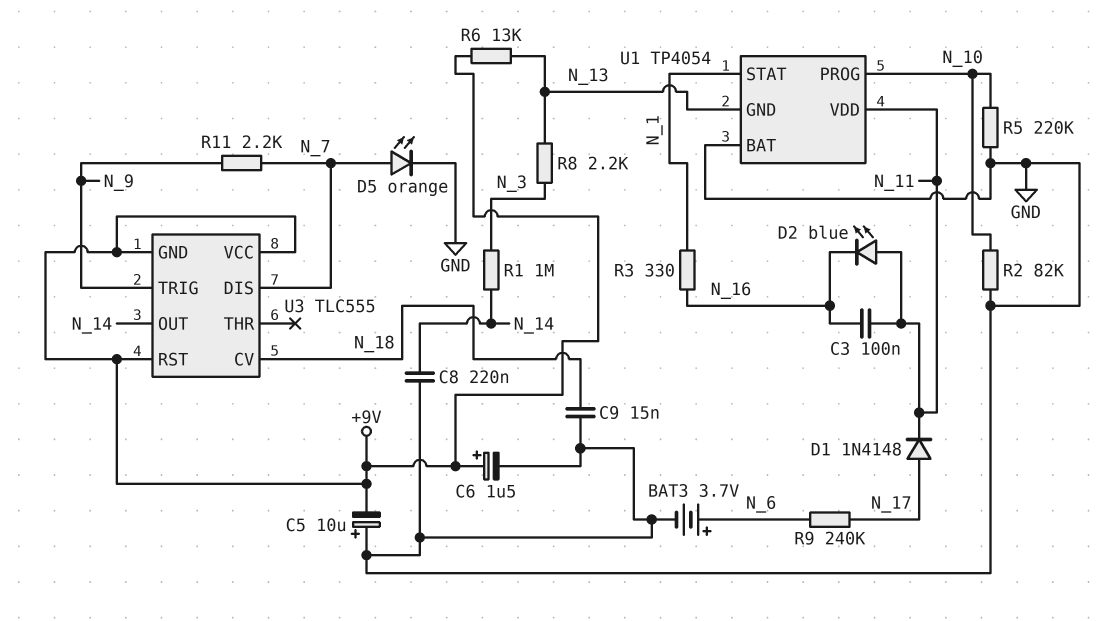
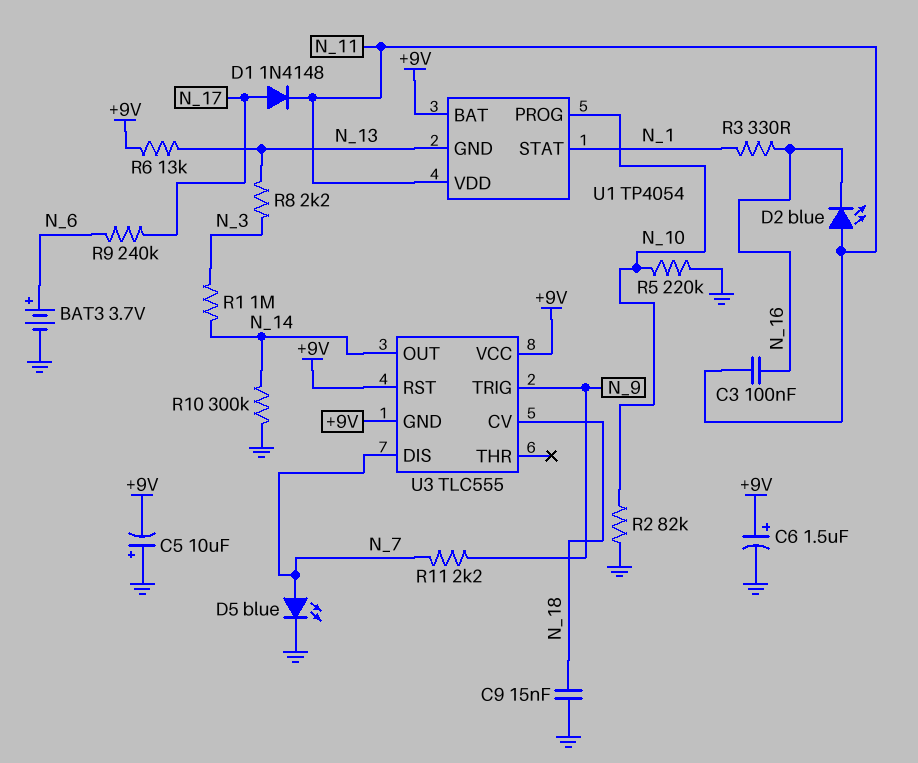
C8: 220nF (GND, N_14) -> none
D5: LED orange (A N_7, K GND) -> LED blue (A N_7, K GND)
R10: none -> 300k (GND, N_14)
U1 pin BAT: GND -> +9V

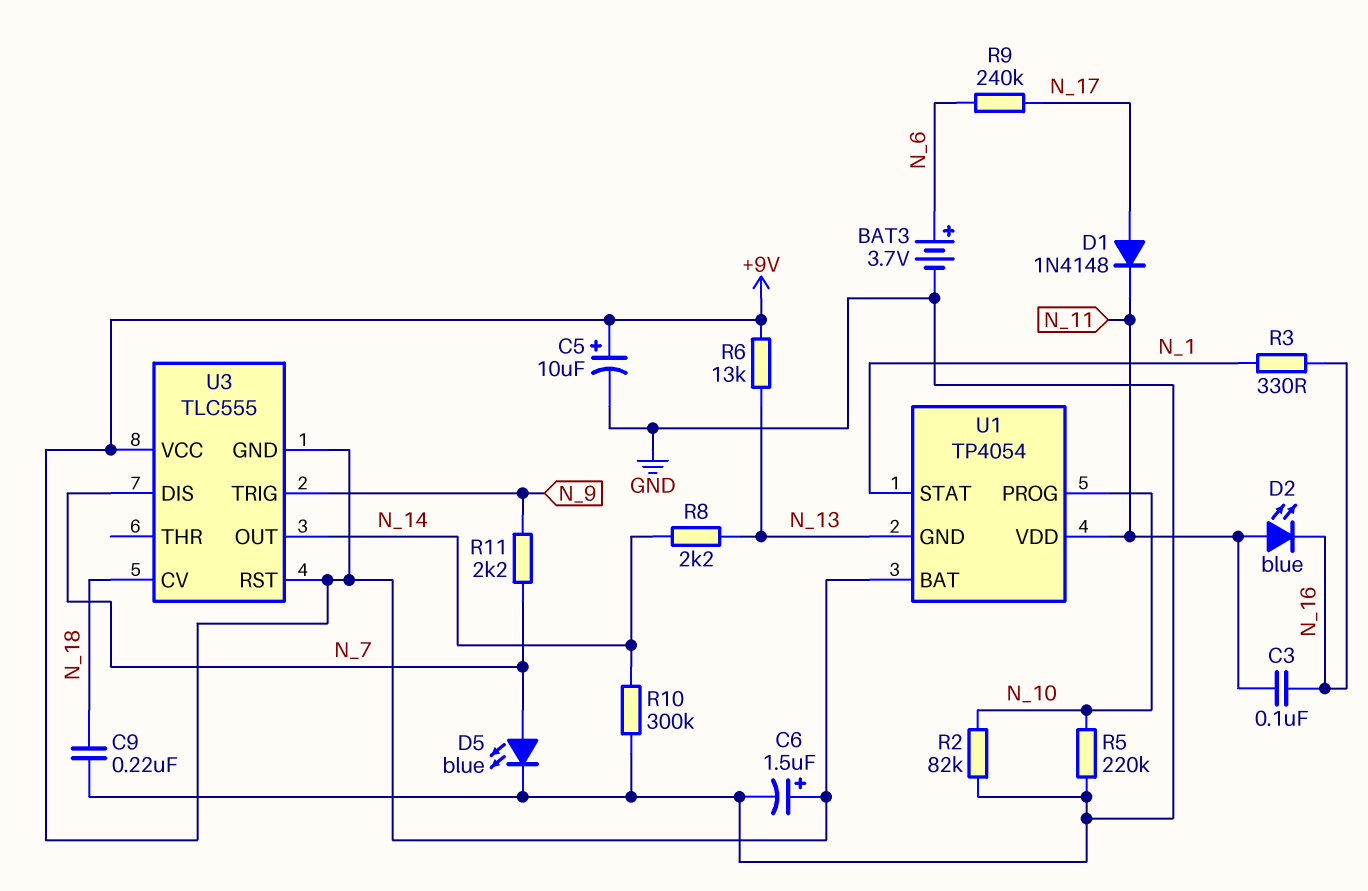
C5: 10uF (plus GND, minus +9V) -> 10uF (plus +9V, minus GND)
C9: 15nF (GND, N_18) -> 220nF (GND, N_18)
R1: 1M (N_3, N_14) -> none
R8: 2.2k (N_3, N_13) -> 2.2k (N_13, N_14)

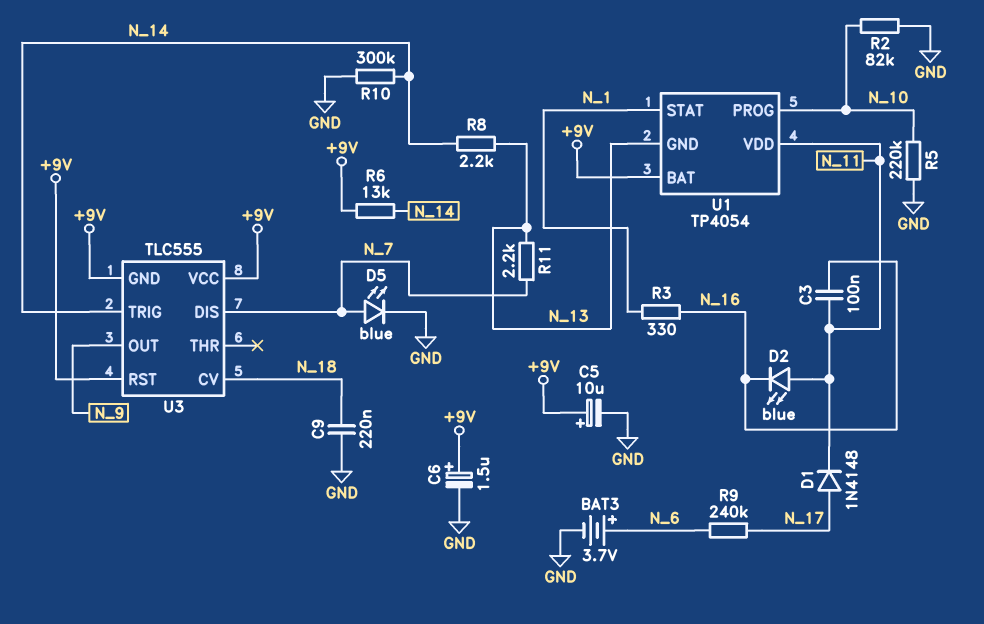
R6: 13k (+9V, N_13) -> 13k (+9V, N_14)
R11: 2.2k (N_7, N_9) -> 2.2k (N_7, N_13)
U3 pin OUT: N_14 -> N_9
U3 pin TRIG: N_9 -> N_14

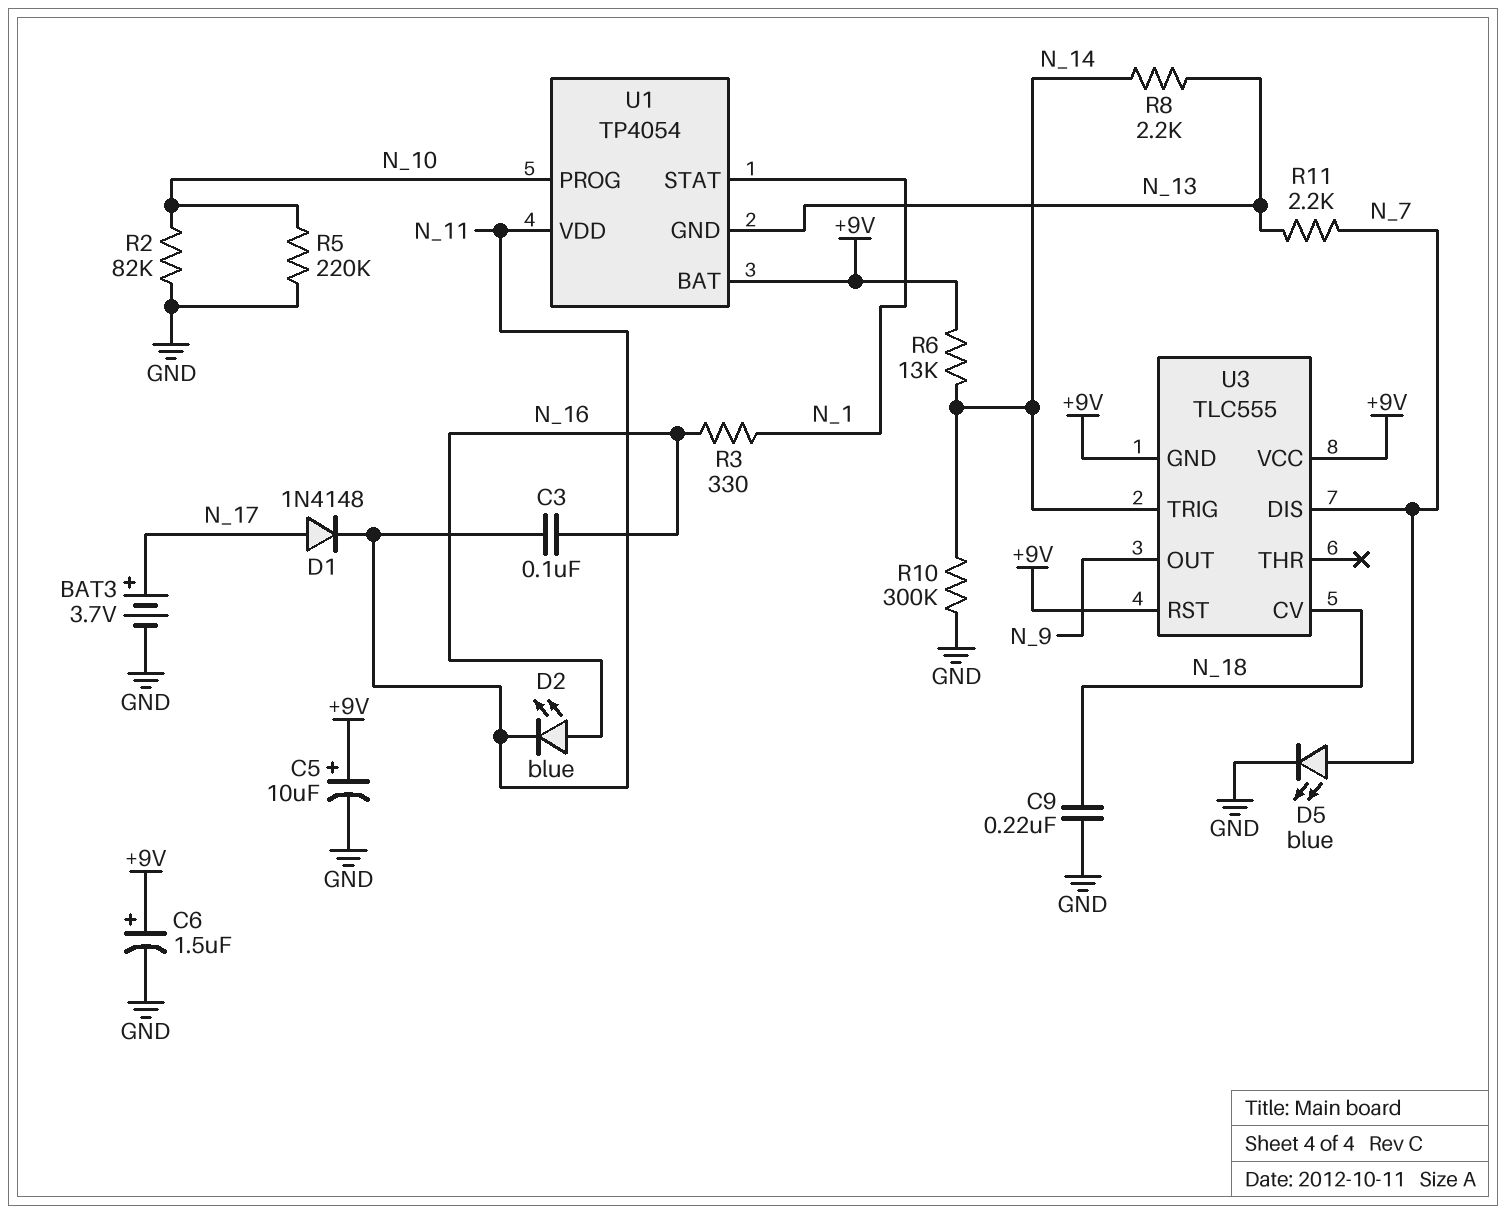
BAT3: 3.7V (plus N_6, minus GND) -> 3.7V (plus N_17, minus GND)
D2: LED blue (A N_11, K N_16) -> LED blue (A N_16, K N_11)
R9: 240k (N_6, N_17) -> none

